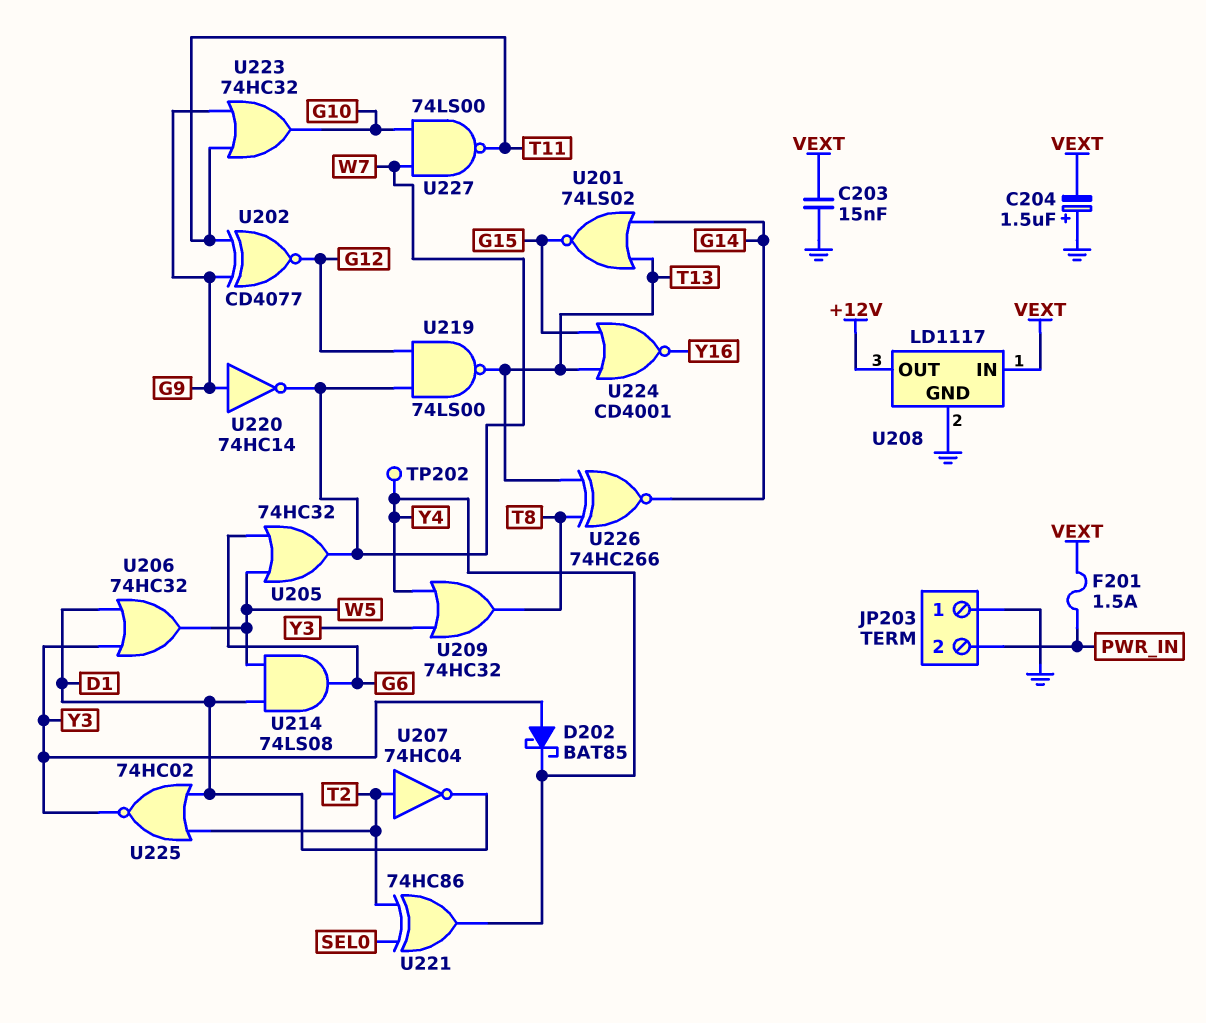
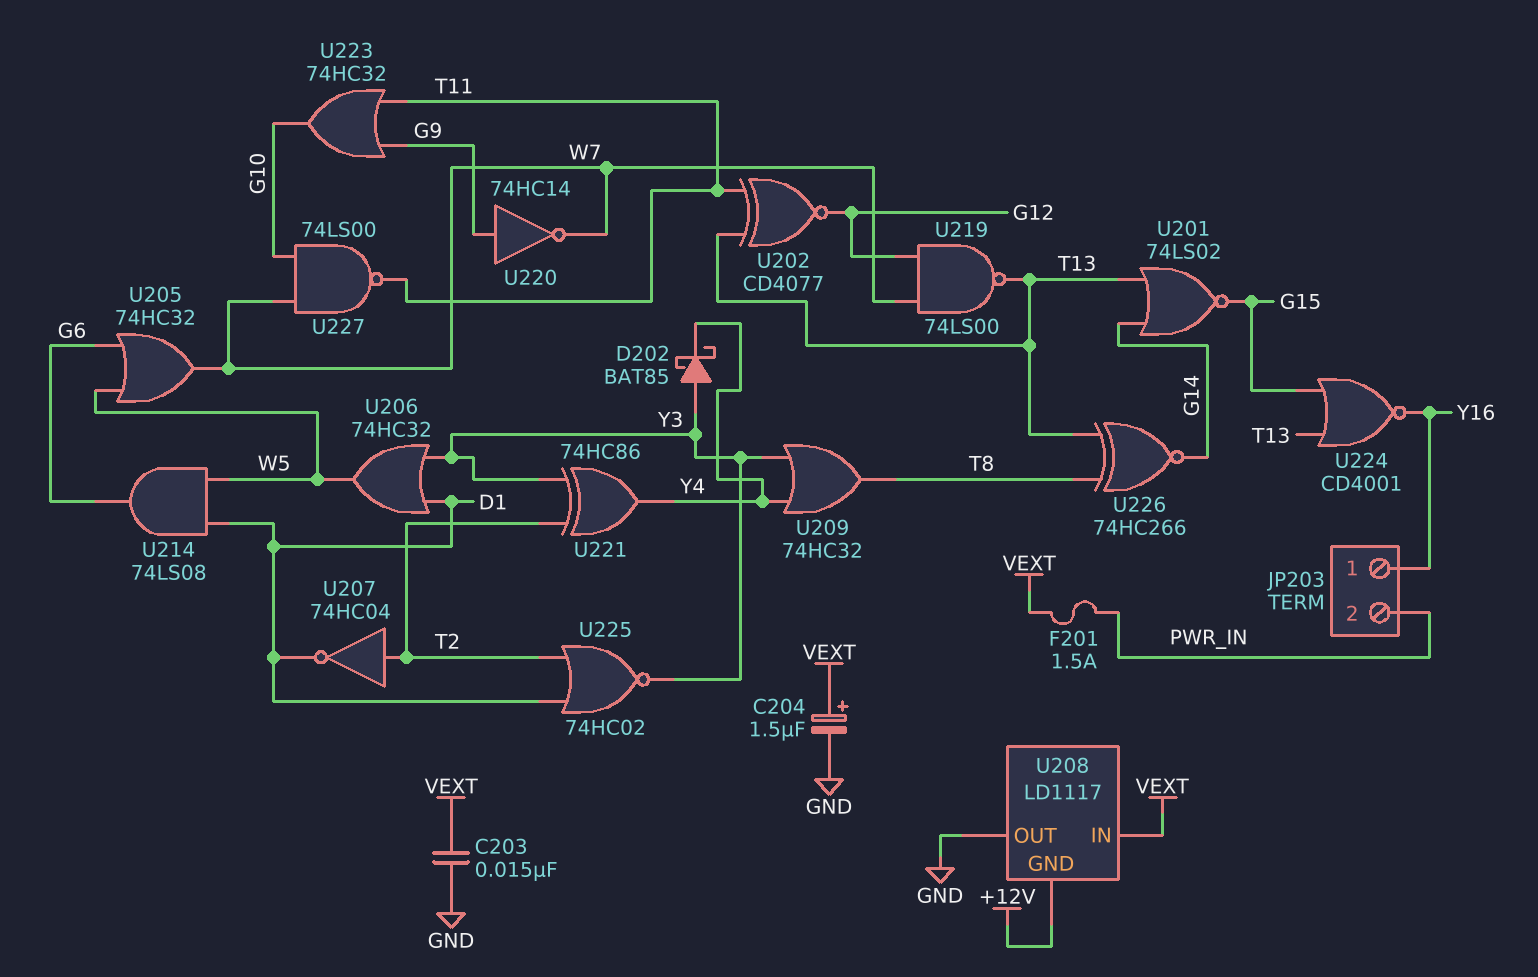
C204: 1.5uF (plus GND, minus VEXT) -> 1.5uF (plus VEXT, minus GND)
JP203 pin 1: GND -> Y16
TP202: test point (Y4) -> none
U202: XNOR CD4077 (in G9, in T11, out G12) -> XNOR CD4077 (in T11, in T13, out G12)
U208 pin GND: GND -> +12V
U208 pin OUT: +12V -> GND
U221: XOR 74HC86 (in SEL0, in T2, out Y4) -> XOR 74HC86 (in T2, in Y3, out Y4)

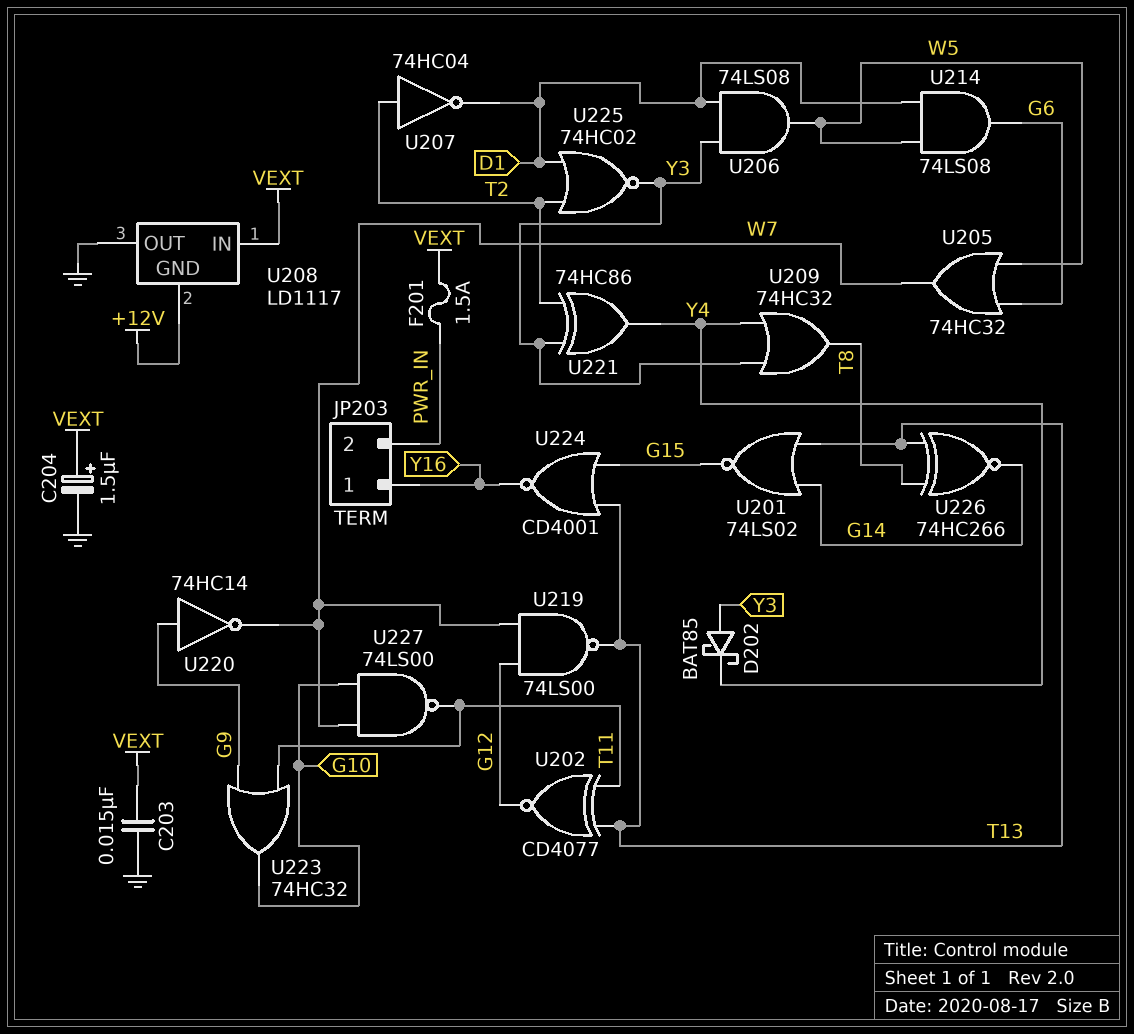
U206: OR 74HC32 (in D1, in Y3, out W5) -> AND 74LS08 (in D1, in Y3, out W5)

